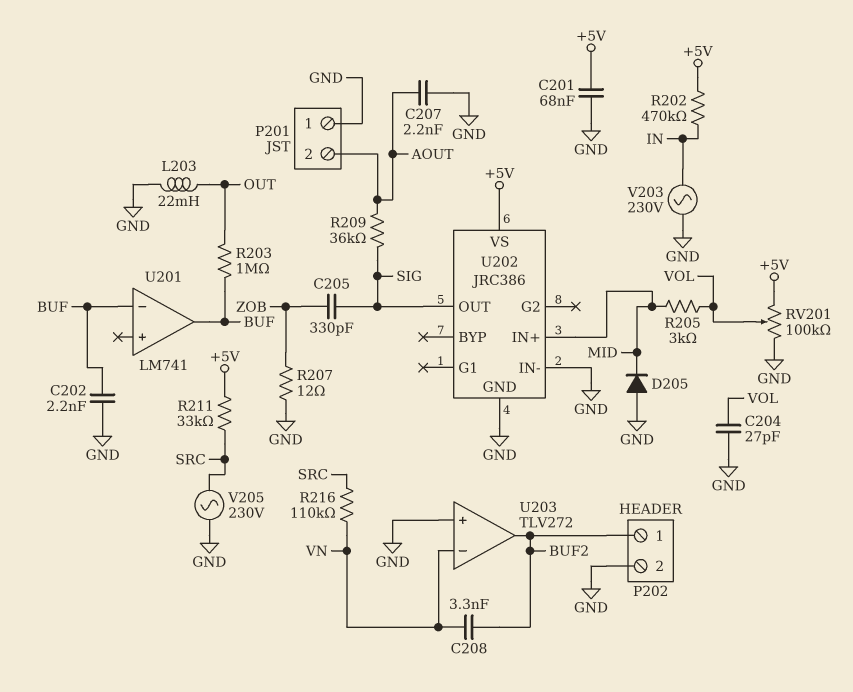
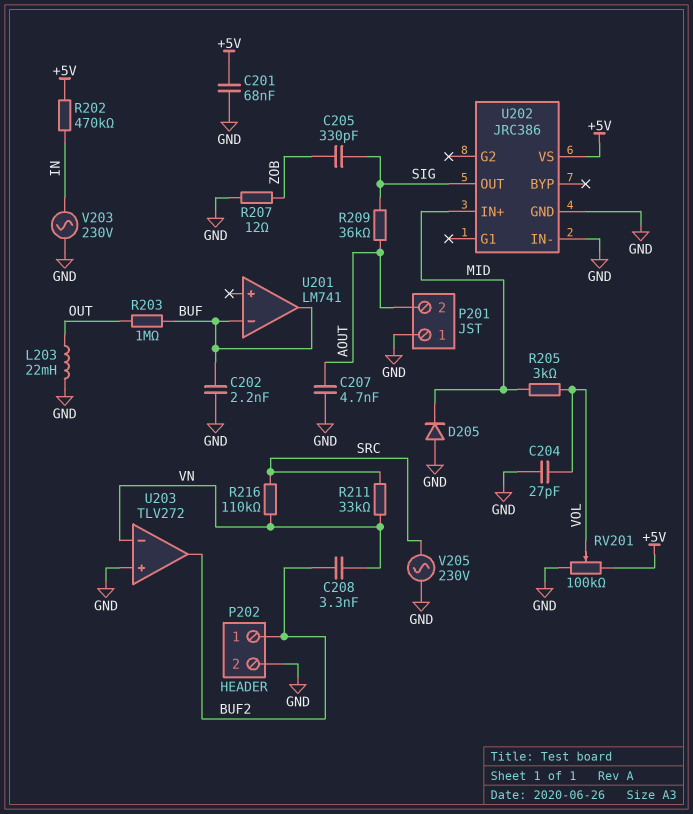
C207: 2.2nF (AOUT, GND) -> 4.7nF (AOUT, GND)
R211: 33k (+5V, SRC) -> 33k (SRC, VN)

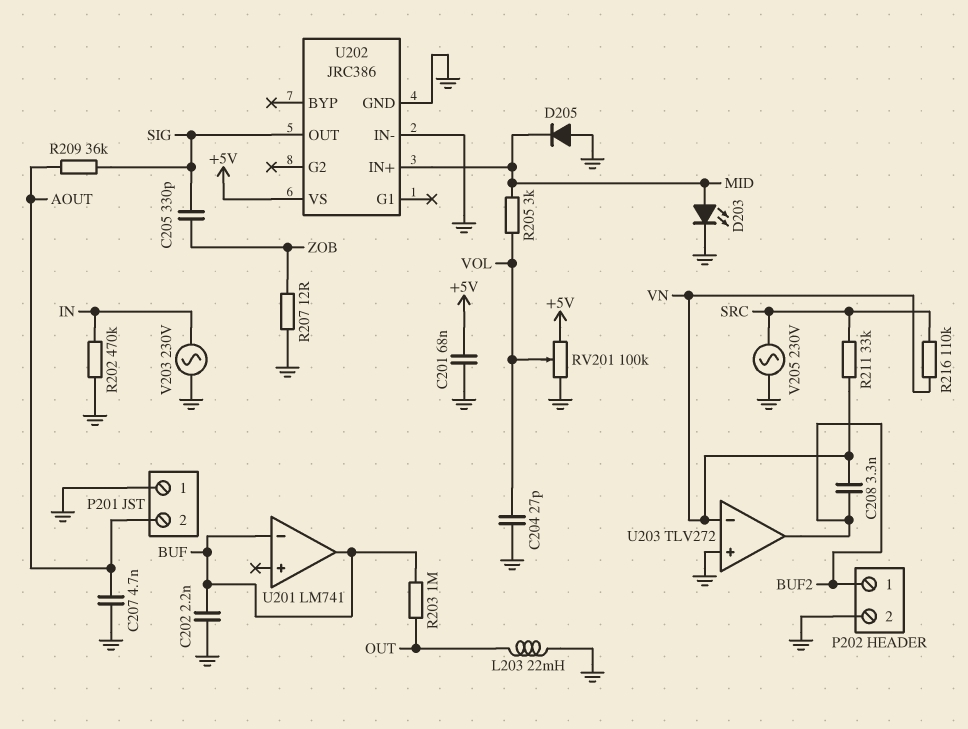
D203: none -> LED (A MID, K GND)
R202: 470k (+5V, IN) -> 470k (GND, IN)

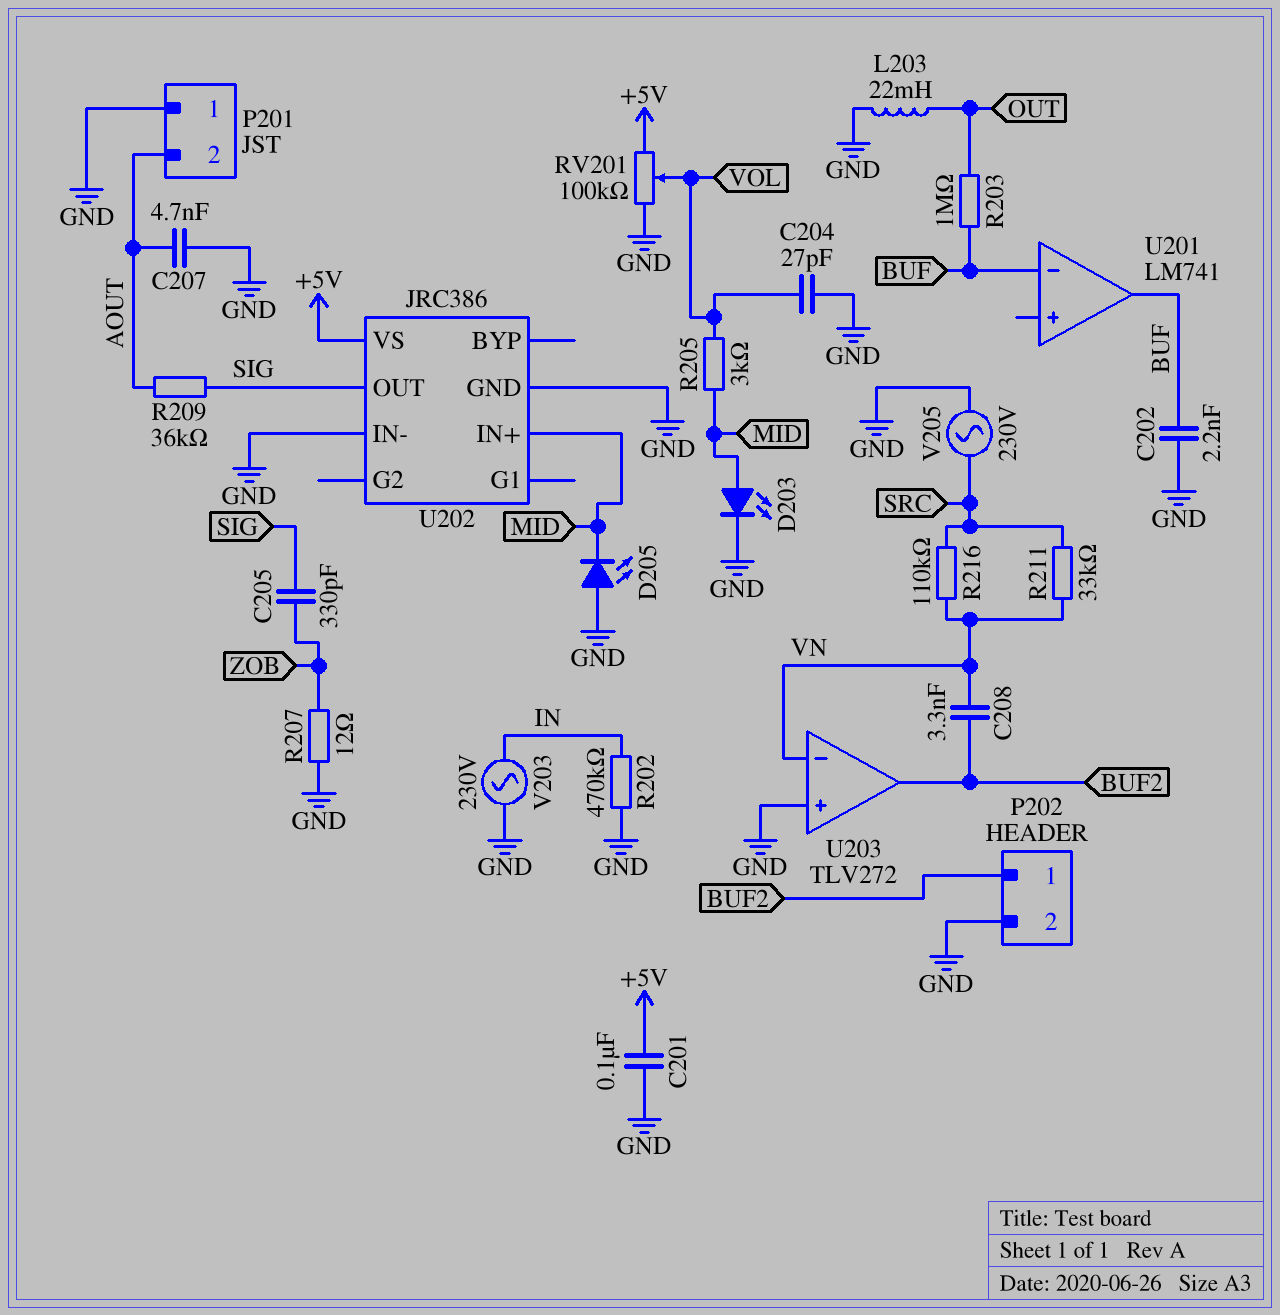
C201: 68nF (+5V, GND) -> 100nF (+5V, GND)
D205: diode (A GND, K MID) -> LED (A GND, K MID)

